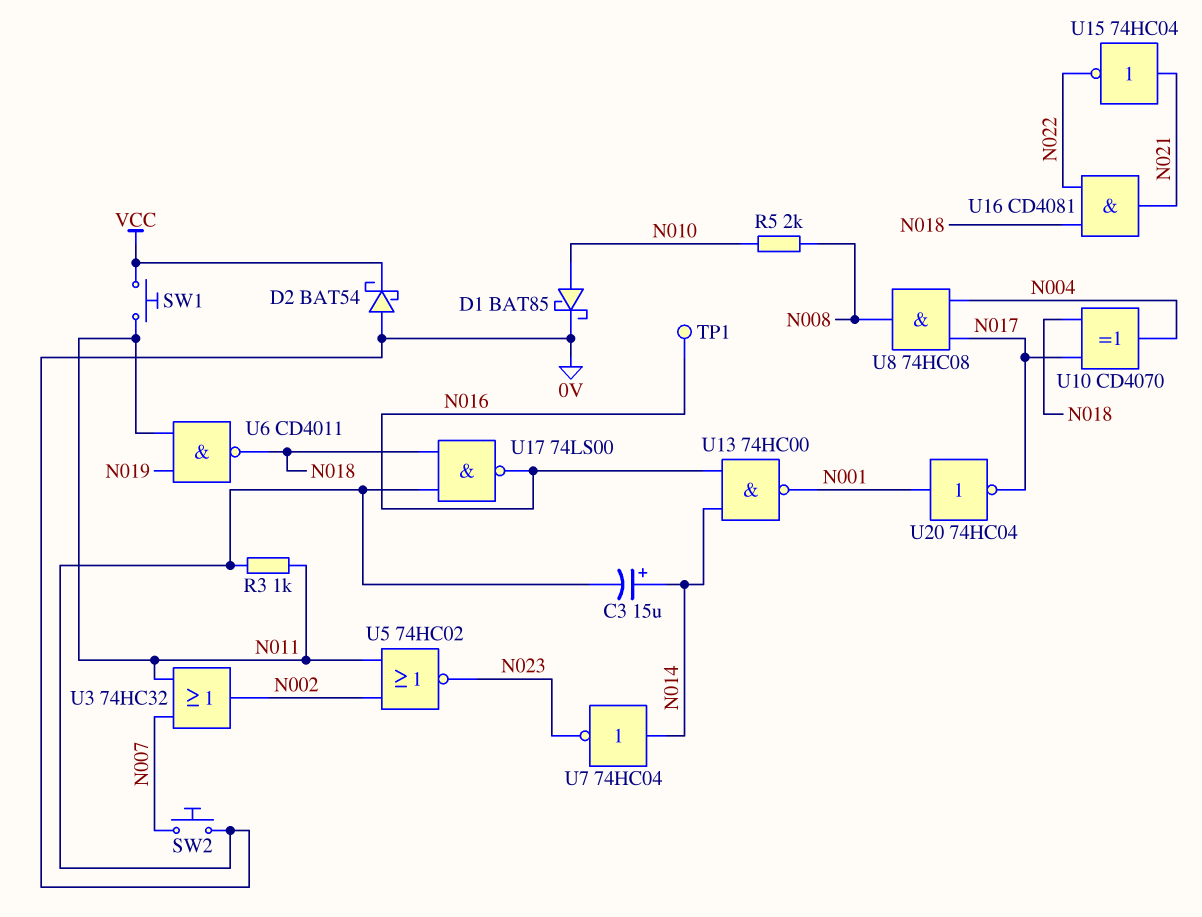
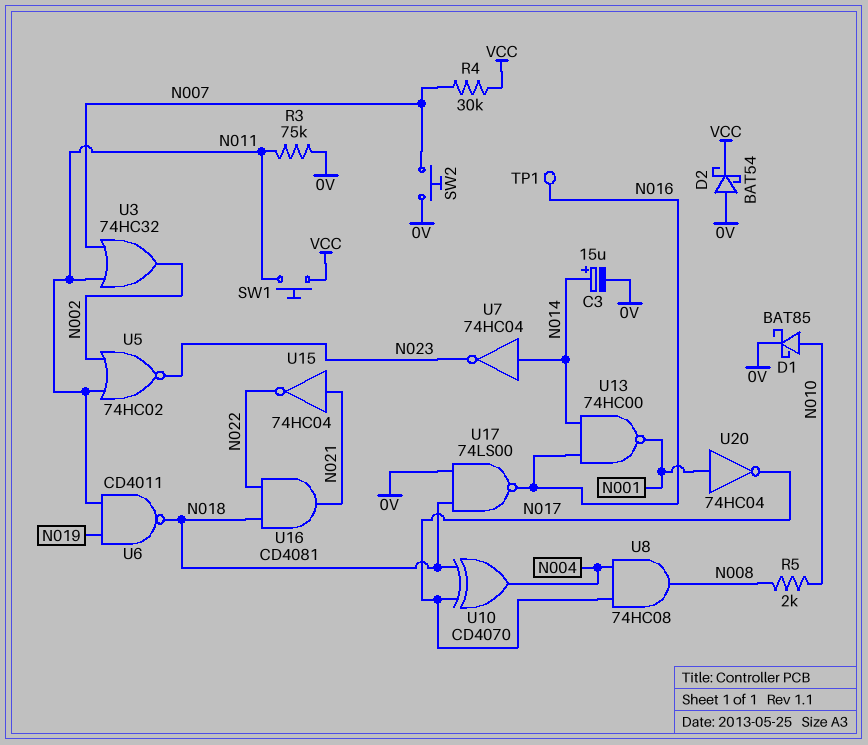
R3: 1k (0V, N011) -> 75k (0V, N011)
R4: none -> 30k (N007, VCC)

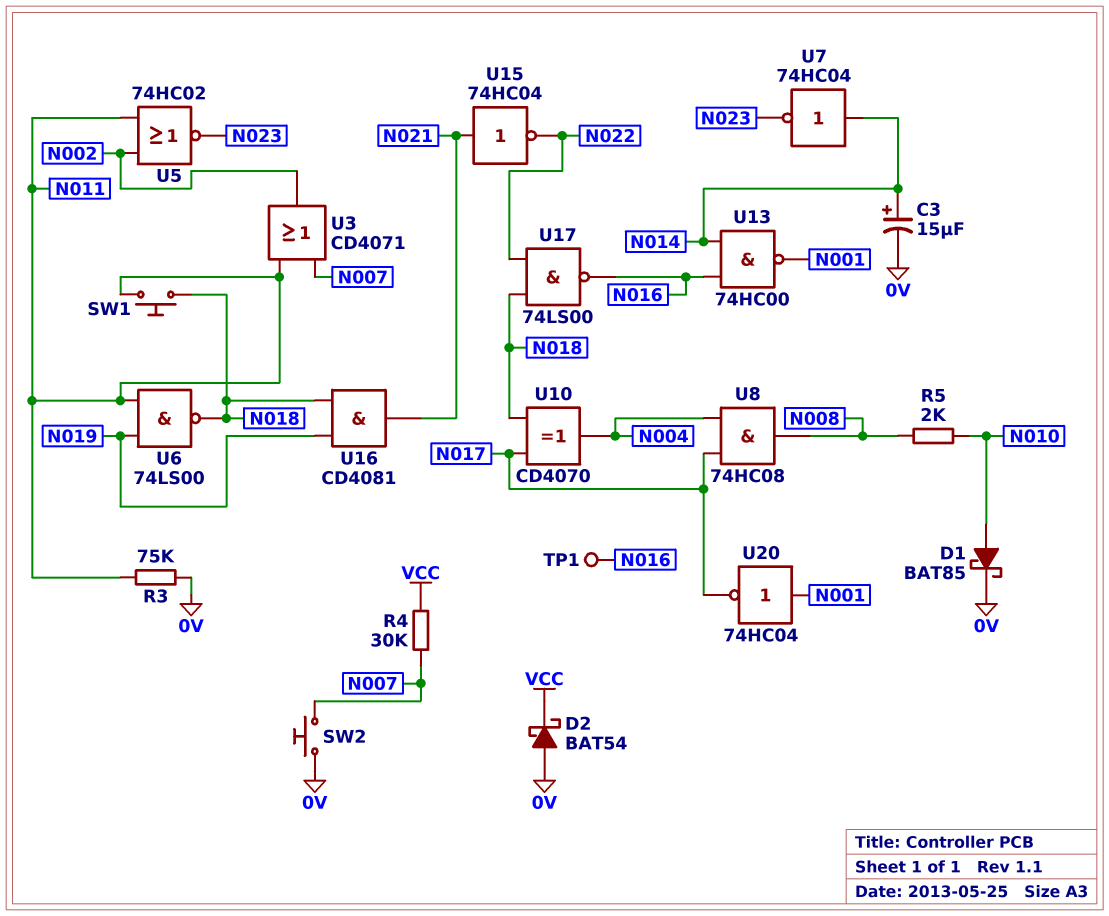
SW1: button (N011, VCC) -> button (N011, N018)
U3: OR 74HC32 (in N007, in N011, out N002) -> OR CD4071 (in N007, in N011, out N002)
U6: NAND CD4011 (in N011, in N019, out N018) -> NAND 74LS00 (in N011, in N019, out N018)
U16: AND CD4081 (in N018, in N022, out N021) -> AND CD4081 (in N018, in N019, out N021)
U17: NAND 74LS00 (in 0V, in N018, out N016) -> NAND 74LS00 (in N018, in N022, out N016)

